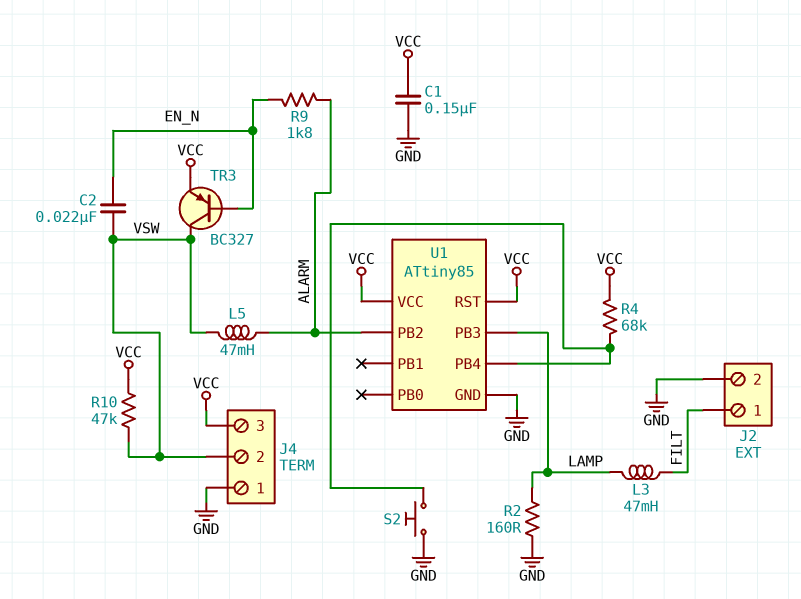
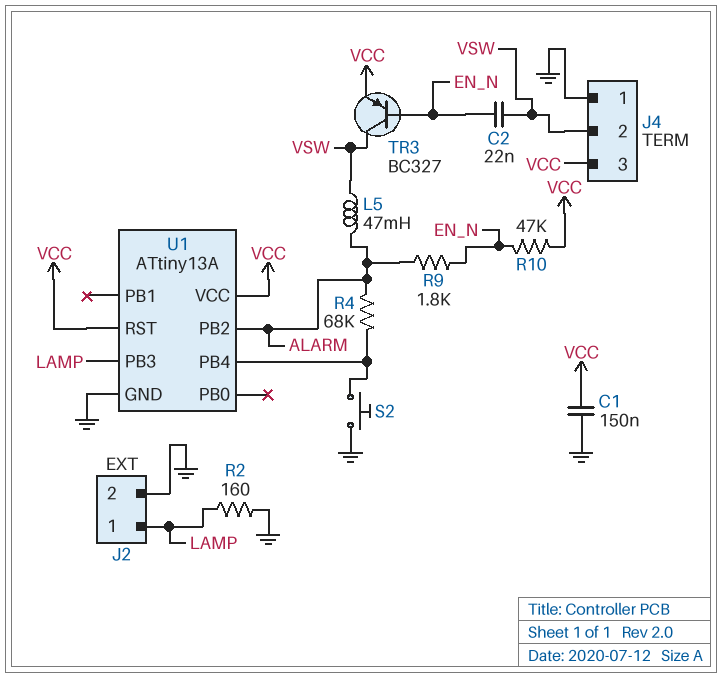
J2 pin 1: FILT -> LAMP
L3: 47mH (FILT, LAMP) -> none
R4: 68k (U1/PB4, VCC) -> 68k (ALARM, U1/PB4)
R10: 47k (VCC, VSW) -> 47k (EN_N, VCC)
U1: ATtiny85 -> ATtiny13A

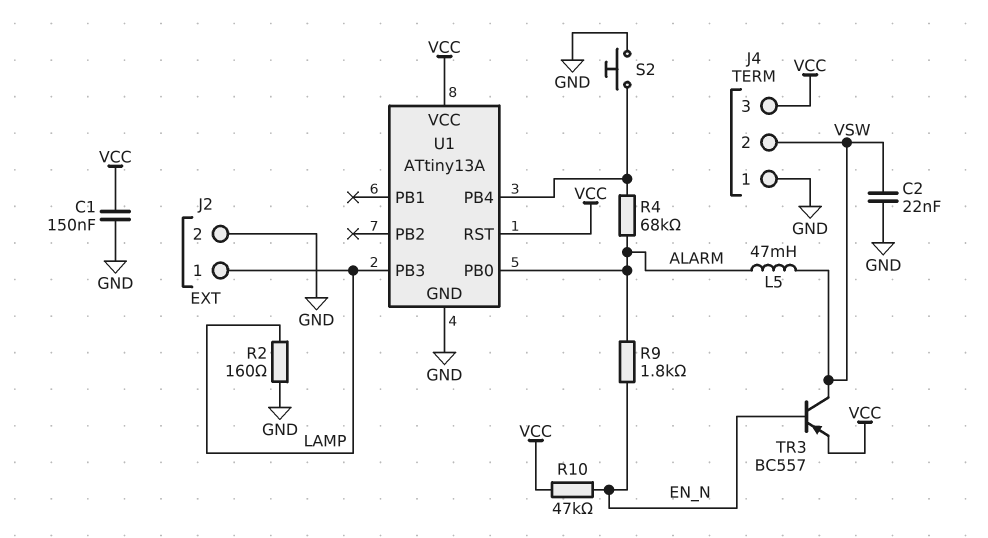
C2: 22nF (EN_N, VSW) -> 22nF (GND, VSW)
TR3: PNP BC327 (B EN_N, C VSW, E VCC) -> PNP BC557 (B EN_N, C VSW, E VCC)
U1 pin PB0: none -> ALARM
U1 pin PB2: ALARM -> none

